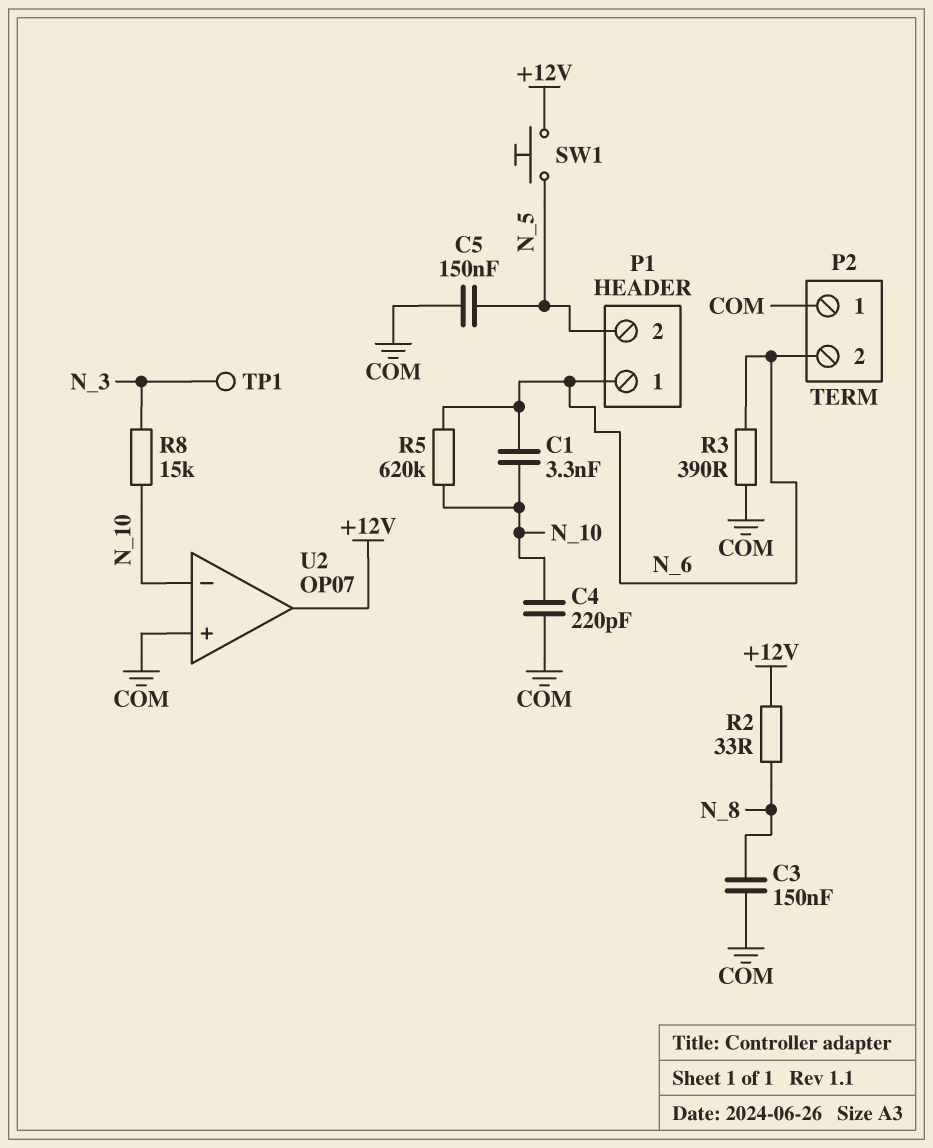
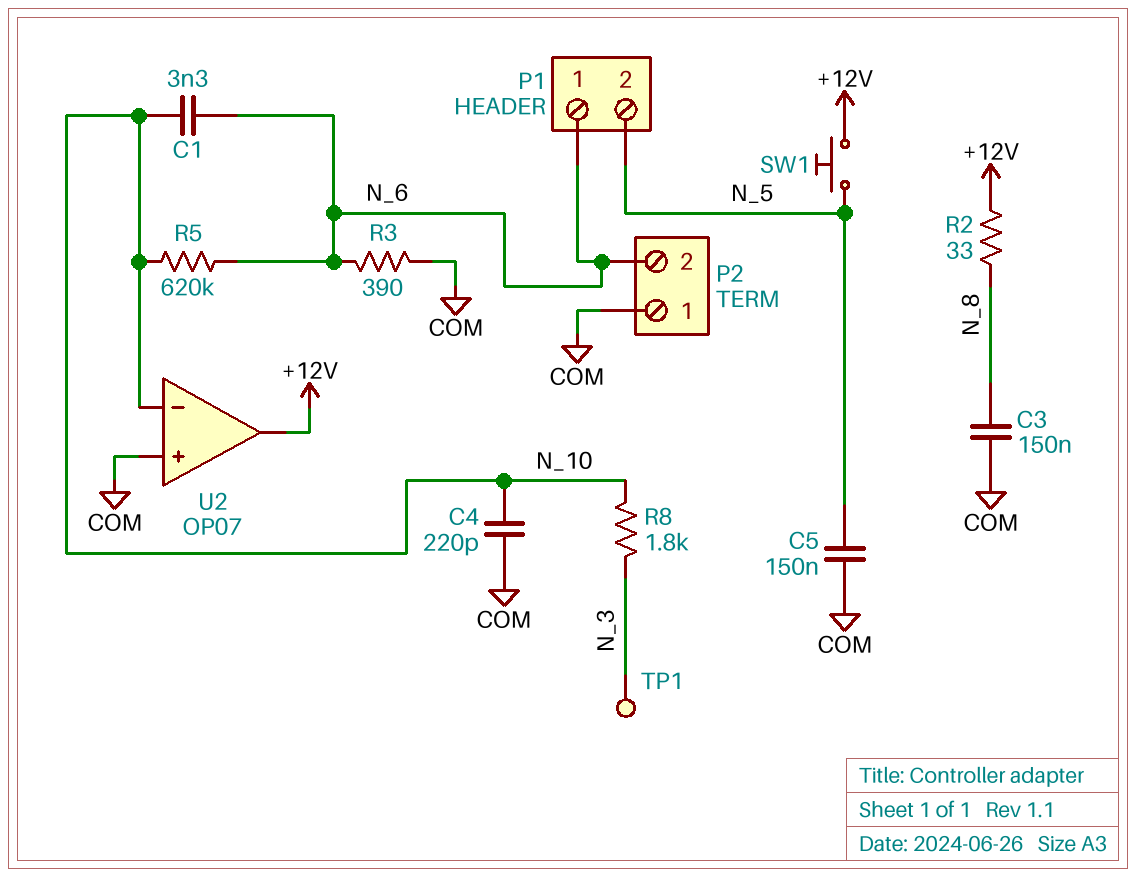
R8: 15k (N_3, N_10) -> 1.8k (N_3, N_10)

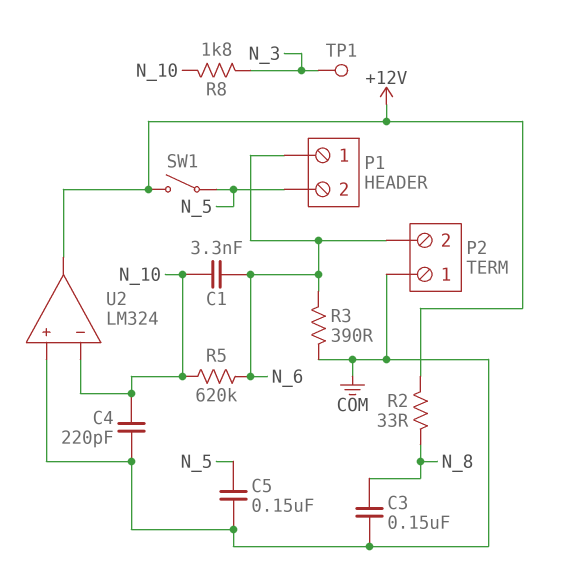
SW1: button (+12V, N_5) -> switch (+12V, N_5)
U2: OP07 -> LM324

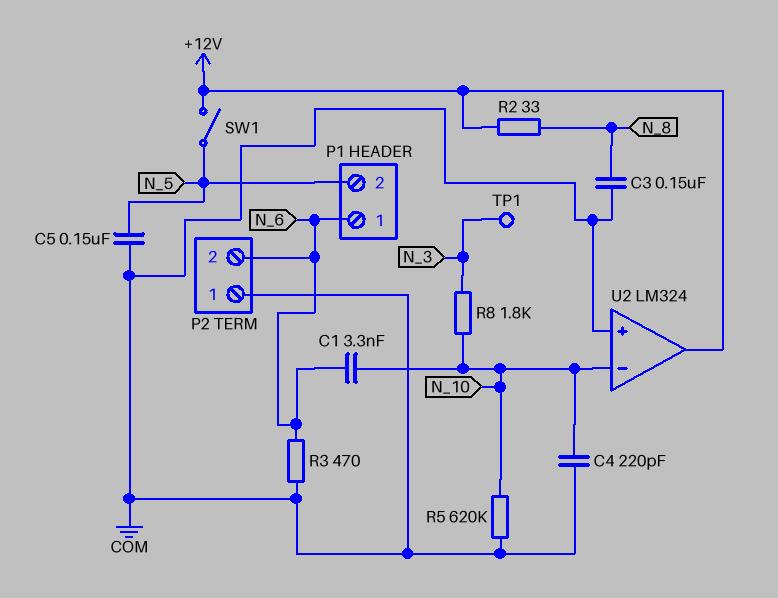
R3: 390 (COM, N_6) -> 470 (COM, N_6)
R5: 620k (N_6, N_10) -> 620k (COM, N_10)

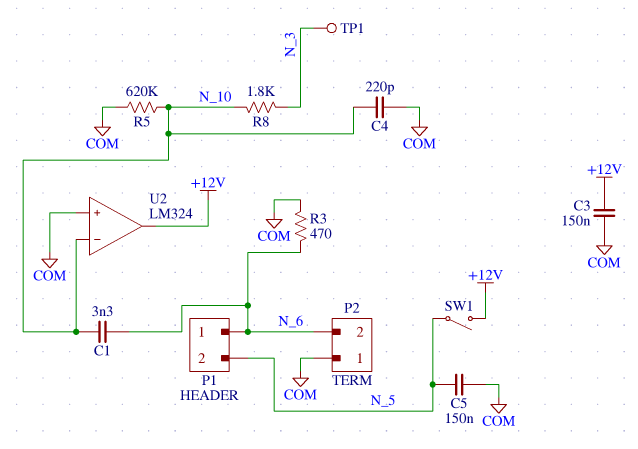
C3: 150nF (COM, N_8) -> 150nF (+12V, COM)
R2: 33 (+12V, N_8) -> none

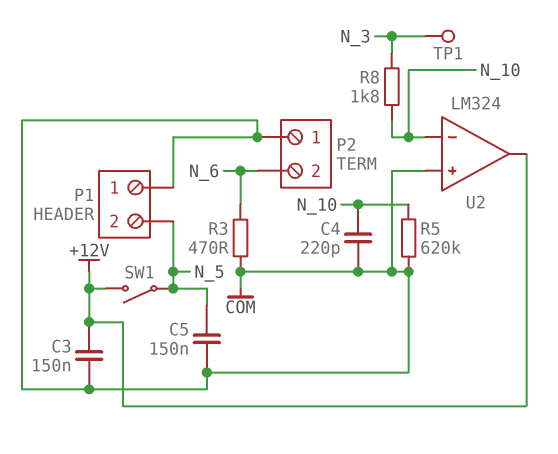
C1: 3.3nF (N_6, N_10) -> none
P1 pin 1: N_6 -> COM

